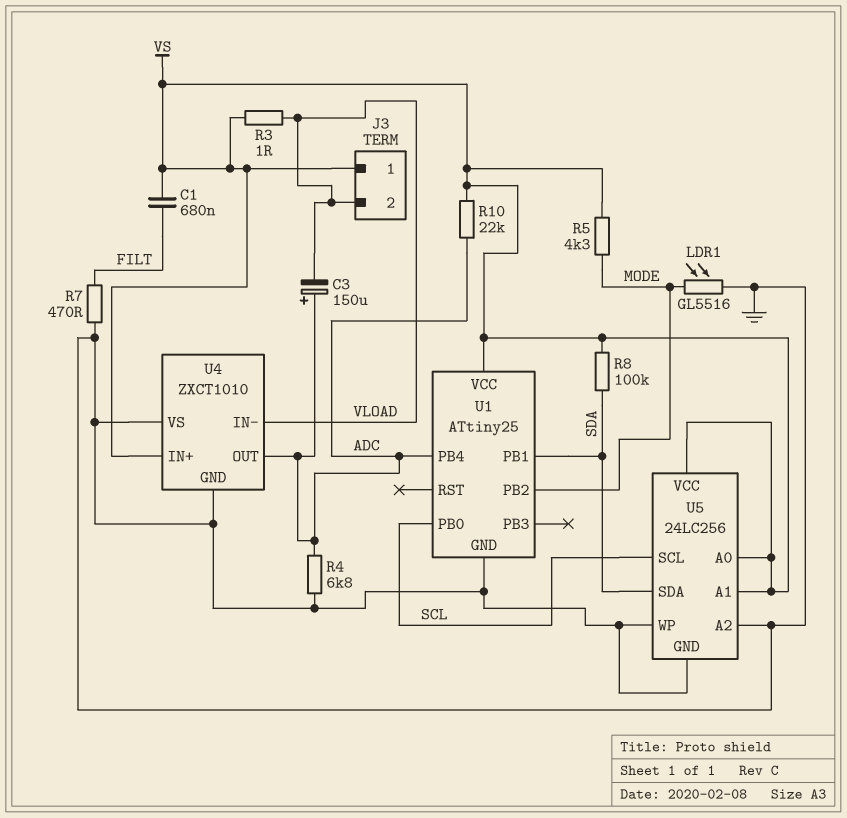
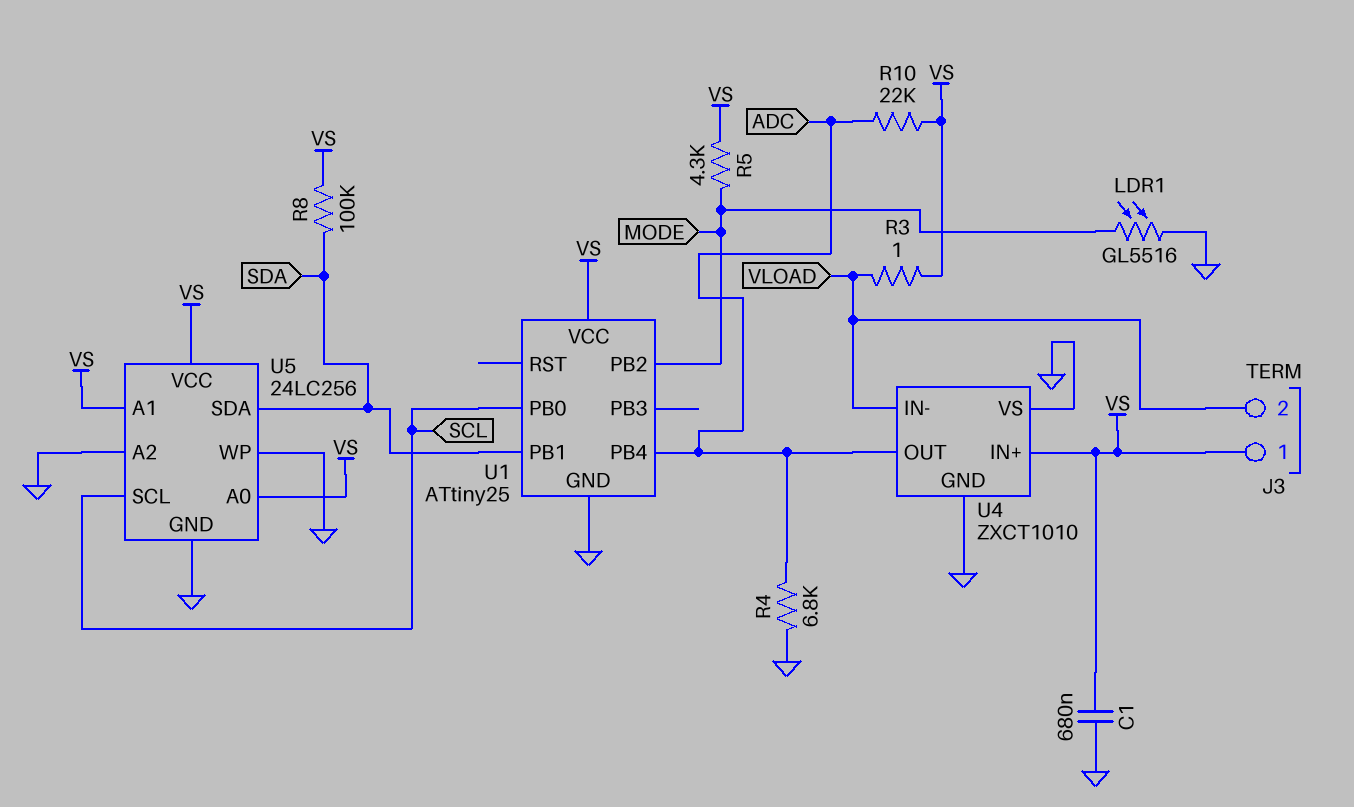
C1: 680nF (FILT, VS) -> 680nF (GND, VS)
C3: 150uF (plus ADC, minus VLOAD) -> none
R7: 470 (FILT, GND) -> none

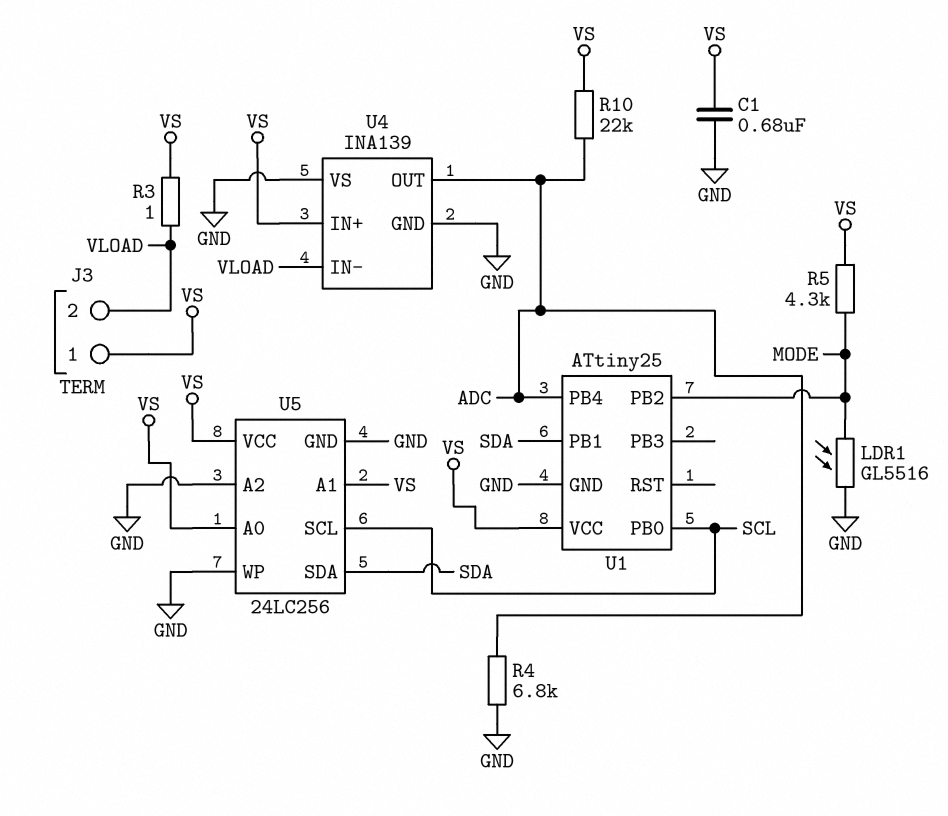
R8: 100k (SDA, VS) -> none
U4: ZXCT1010 -> INA139

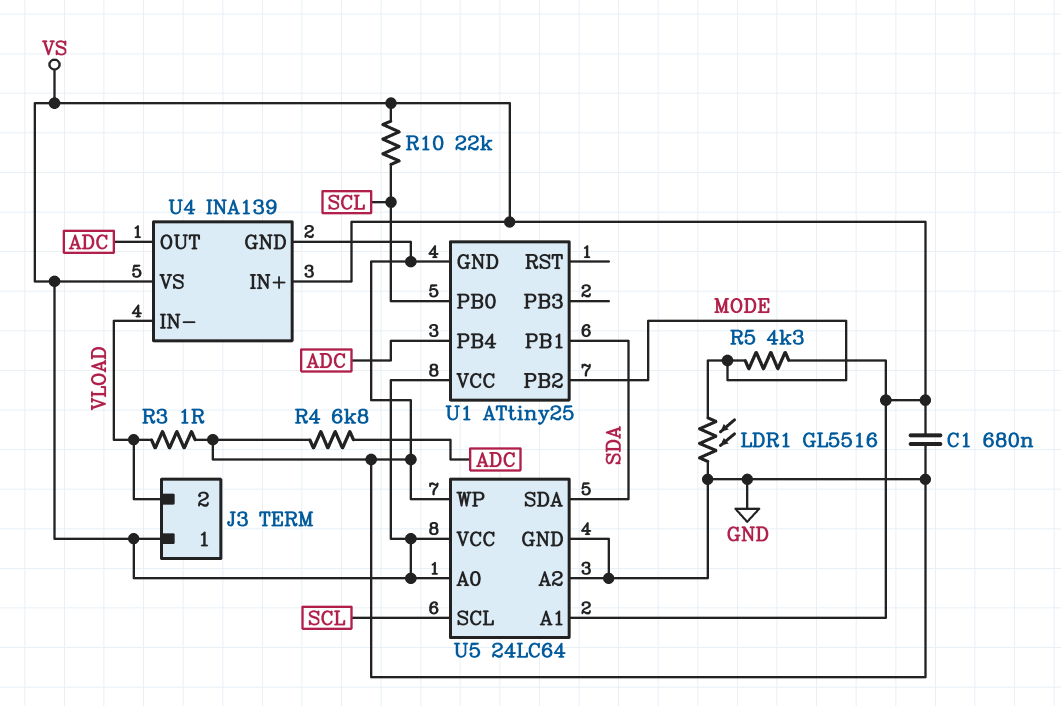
R3: 1 (VLOAD, VS) -> 1 (GND, VLOAD)
R10: 22k (ADC, VS) -> 22k (SCL, VS)
U4 pin VS: GND -> VS
U5: 24LC256 -> 24LC64

